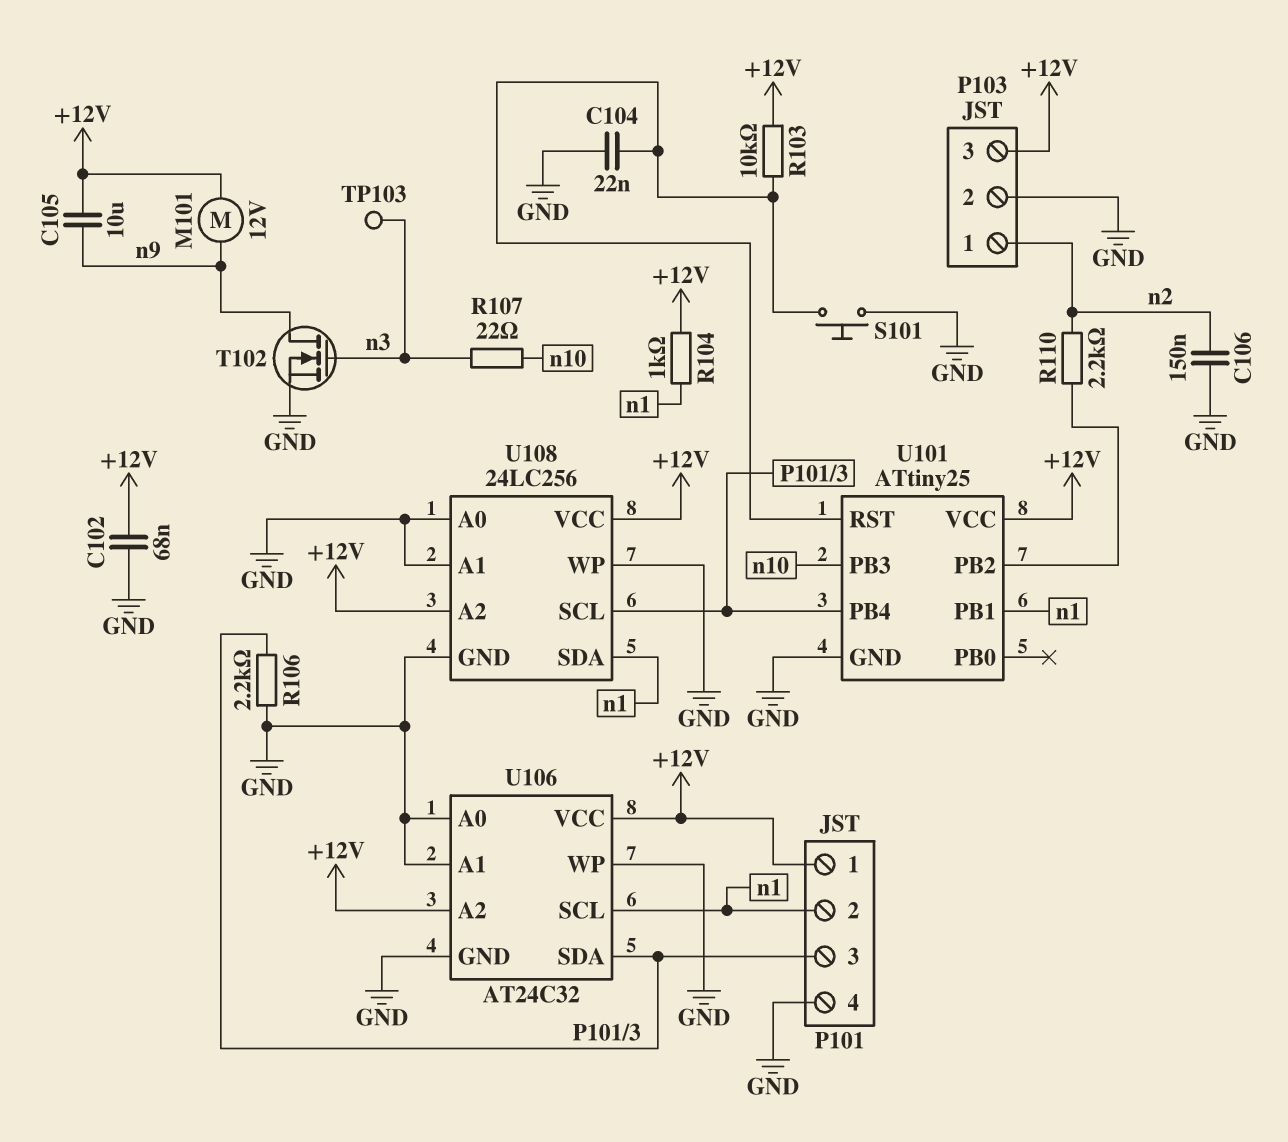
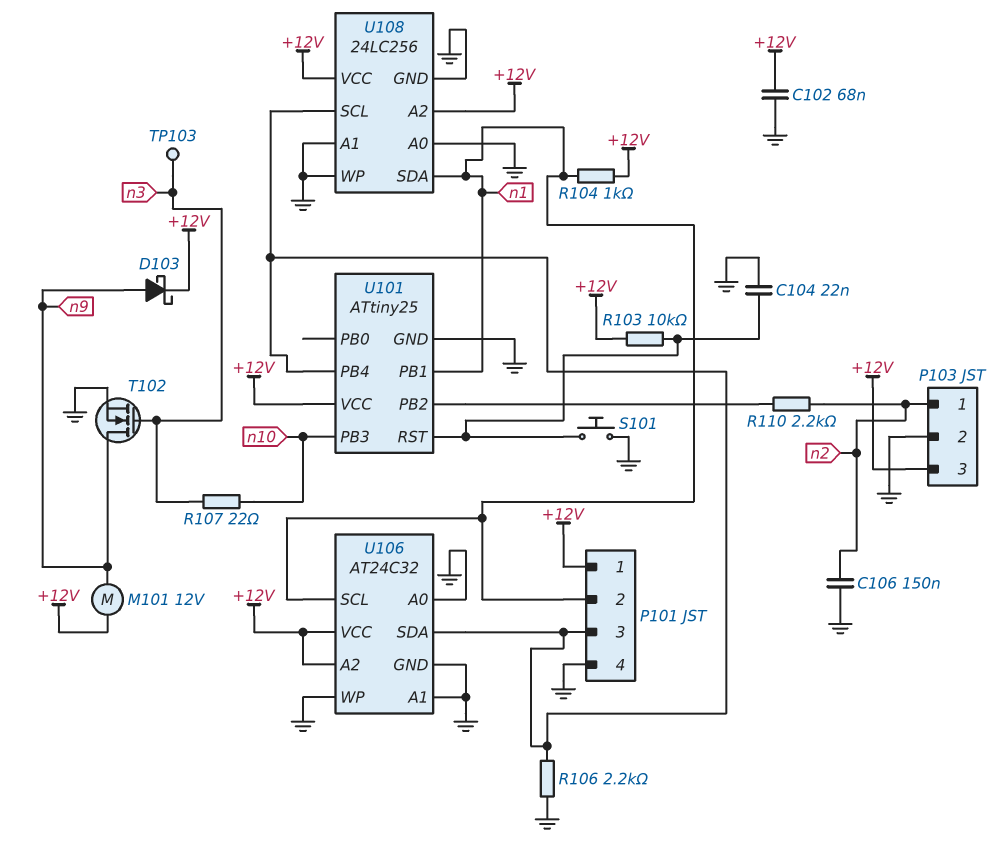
C105: 10uF (+12V, n9) -> none
D103: none -> schottky (A n9, K +12V)

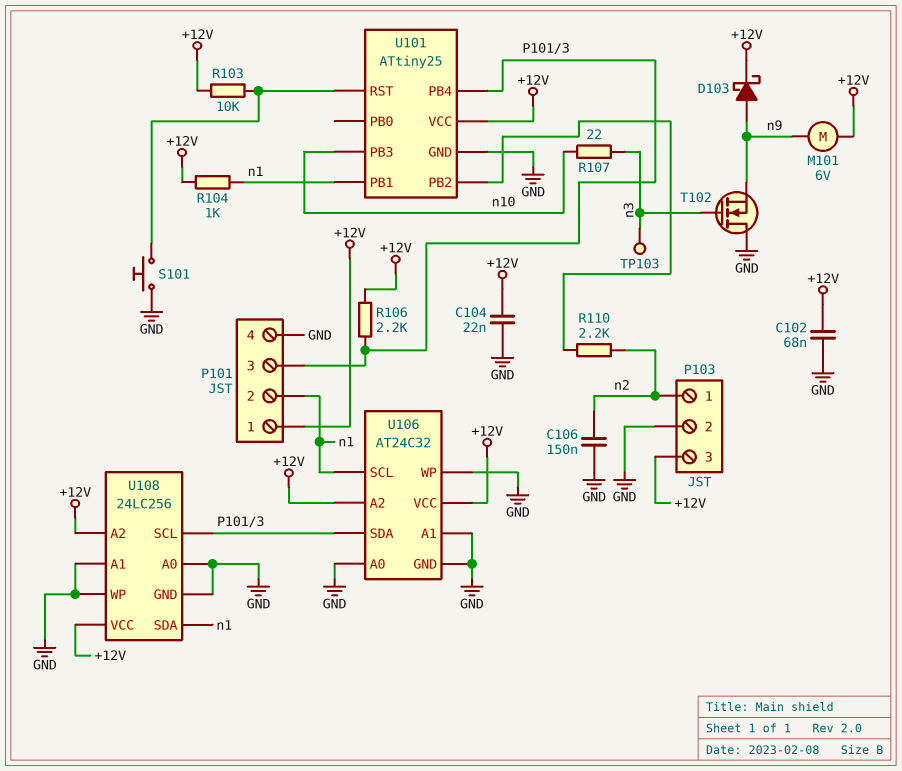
C104: 22nF (GND, U101/RST) -> 22nF (+12V, GND)
M101: motor 12V (+12V, n9) -> motor 6V (+12V, n9)
R106: 2.2k (GND, P101/3) -> 2.2k (+12V, P101/3)
T102: NMOS (G n3, D n9, S GND) -> NMOS (G n3, D GND, S n9)

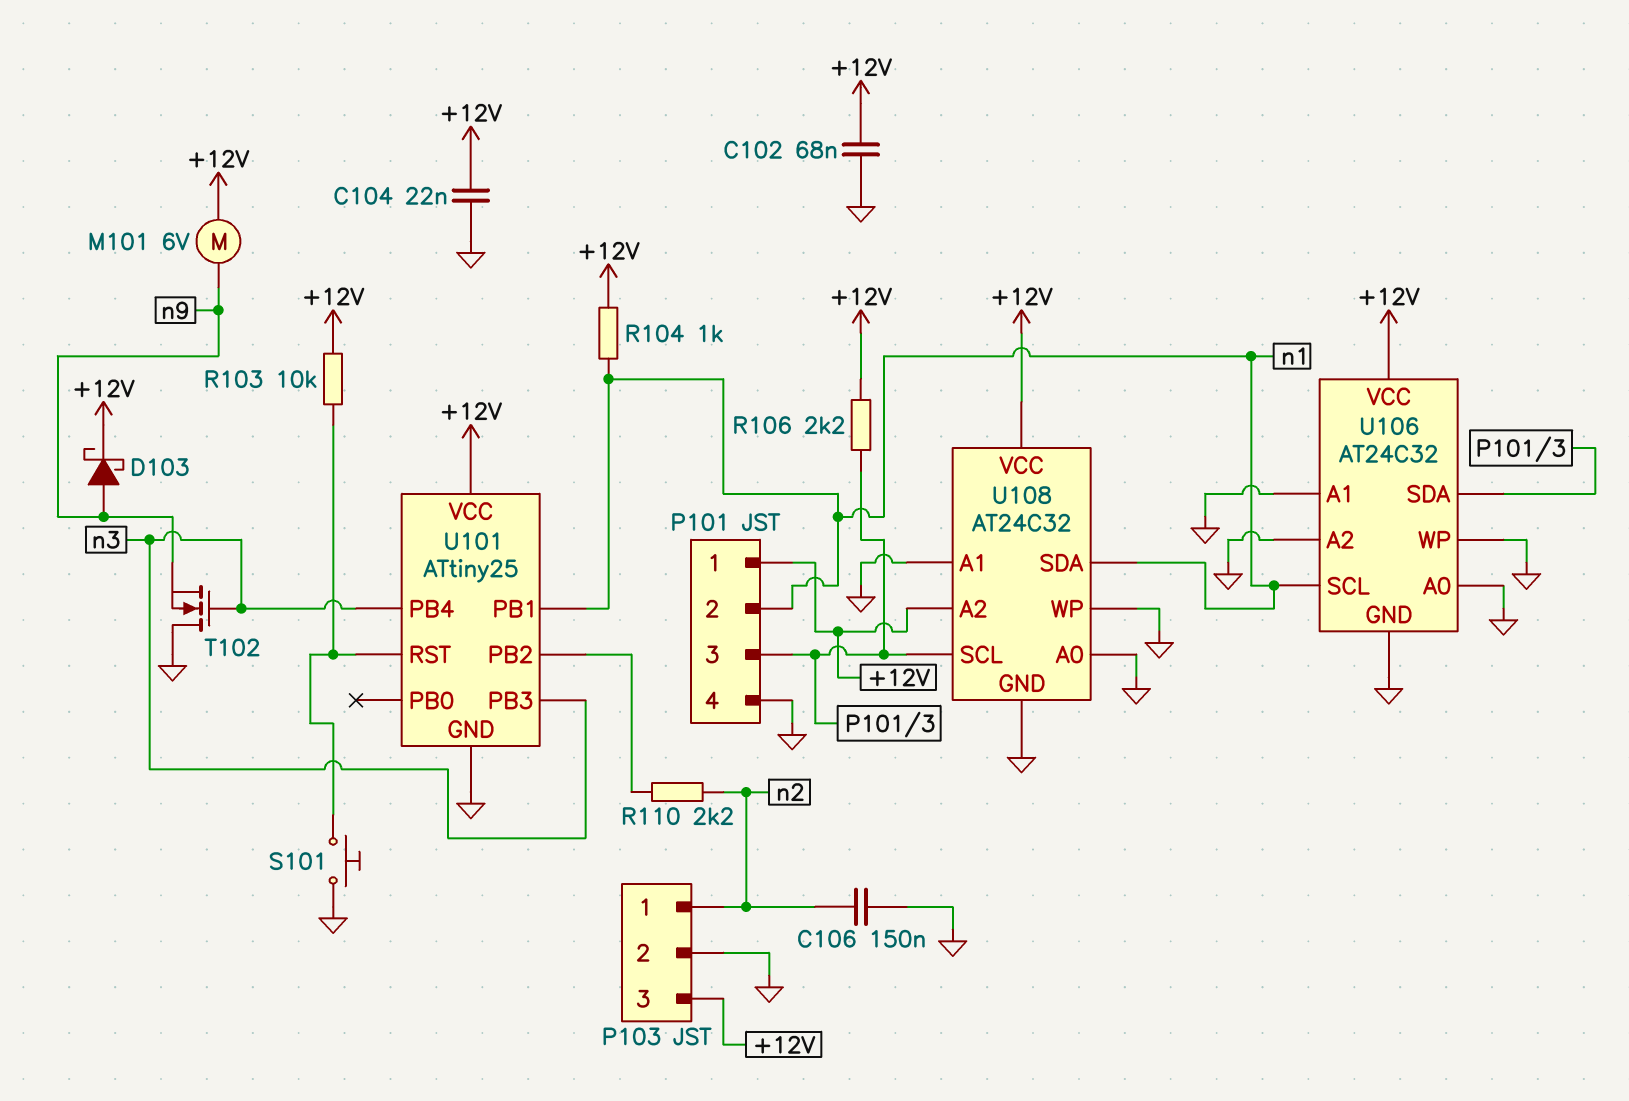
R107: 22 (n3, n10) -> none
TP103: test point (n3) -> none
U101 pin PB3: n10 -> n3
U101 pin PB4: P101/3 -> n3
U106 pin A2: +12V -> GND
U108: 24LC256 -> AT24C32

